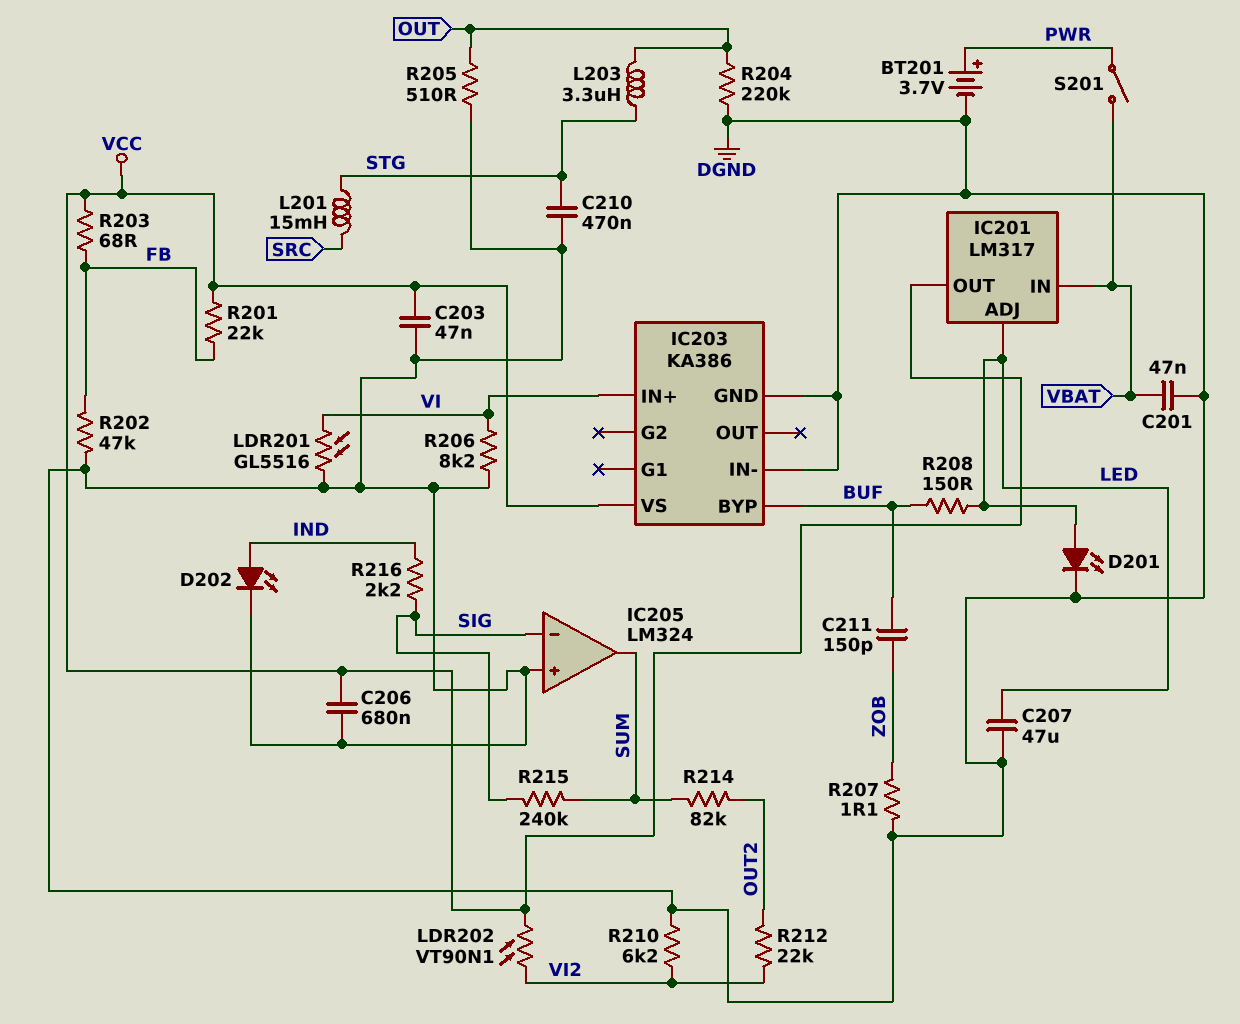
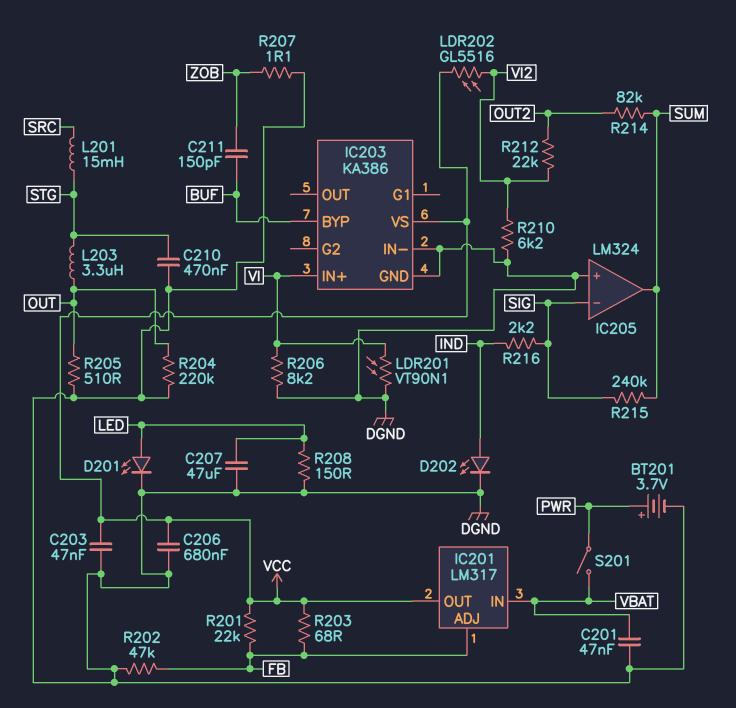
IC201 pin ADJ: LED -> FB
LDR201: GL5516 (DGND, VI) -> VT90N1 (DGND, VI)
LDR202: VT90N1 (VCC, VI2) -> GL5516 (VCC, VI2)
R208: 150 (BUF, LED) -> 150 (DGND, LED)

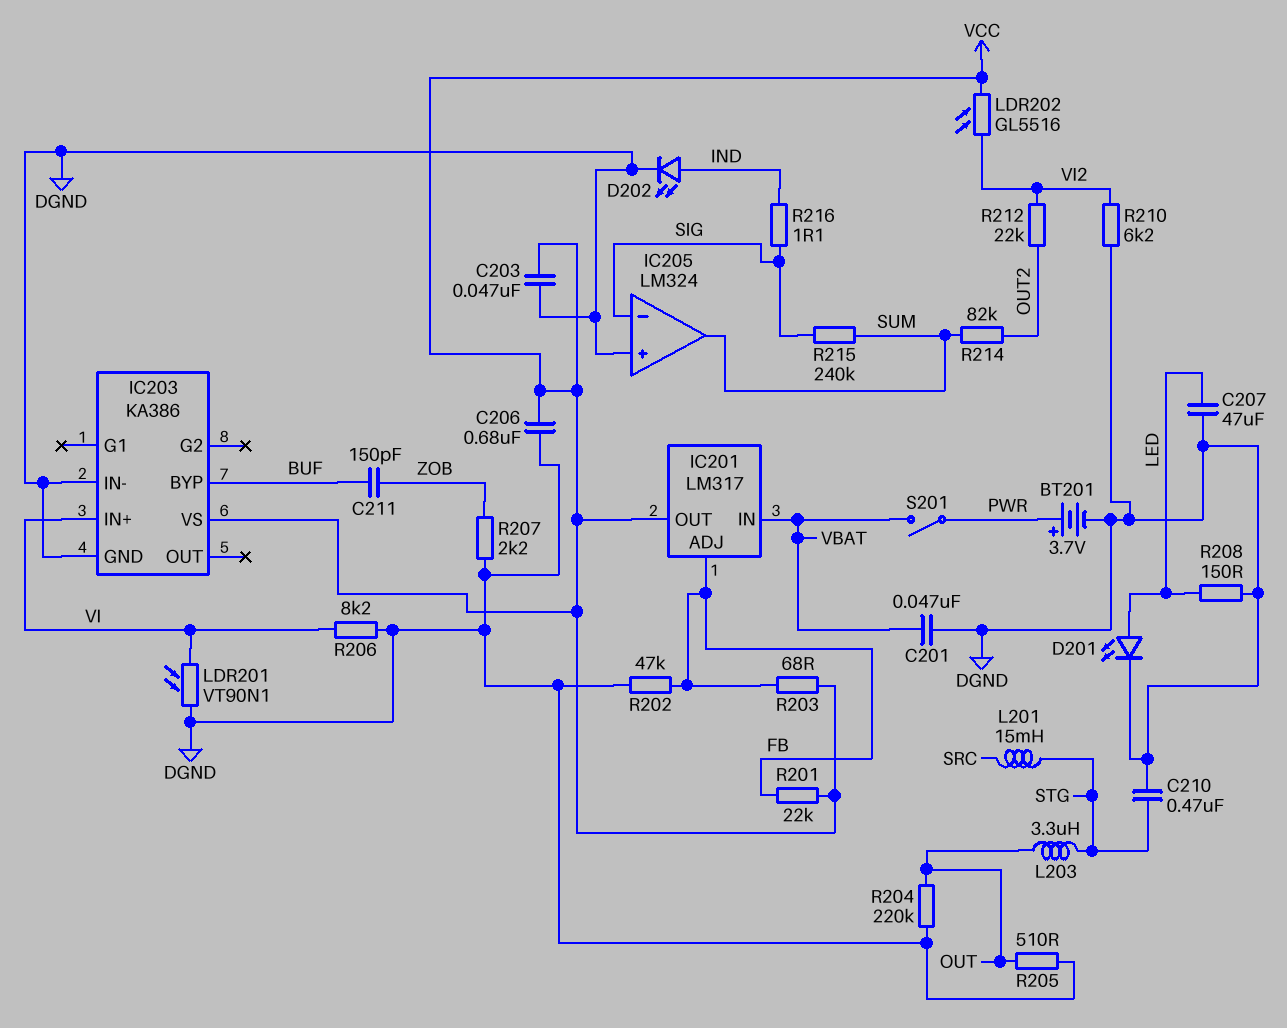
R207: 1.1 (DGND, ZOB) -> 2.2k (DGND, ZOB)
R216: 2.2k (IND, SIG) -> 1.1 (IND, SIG)

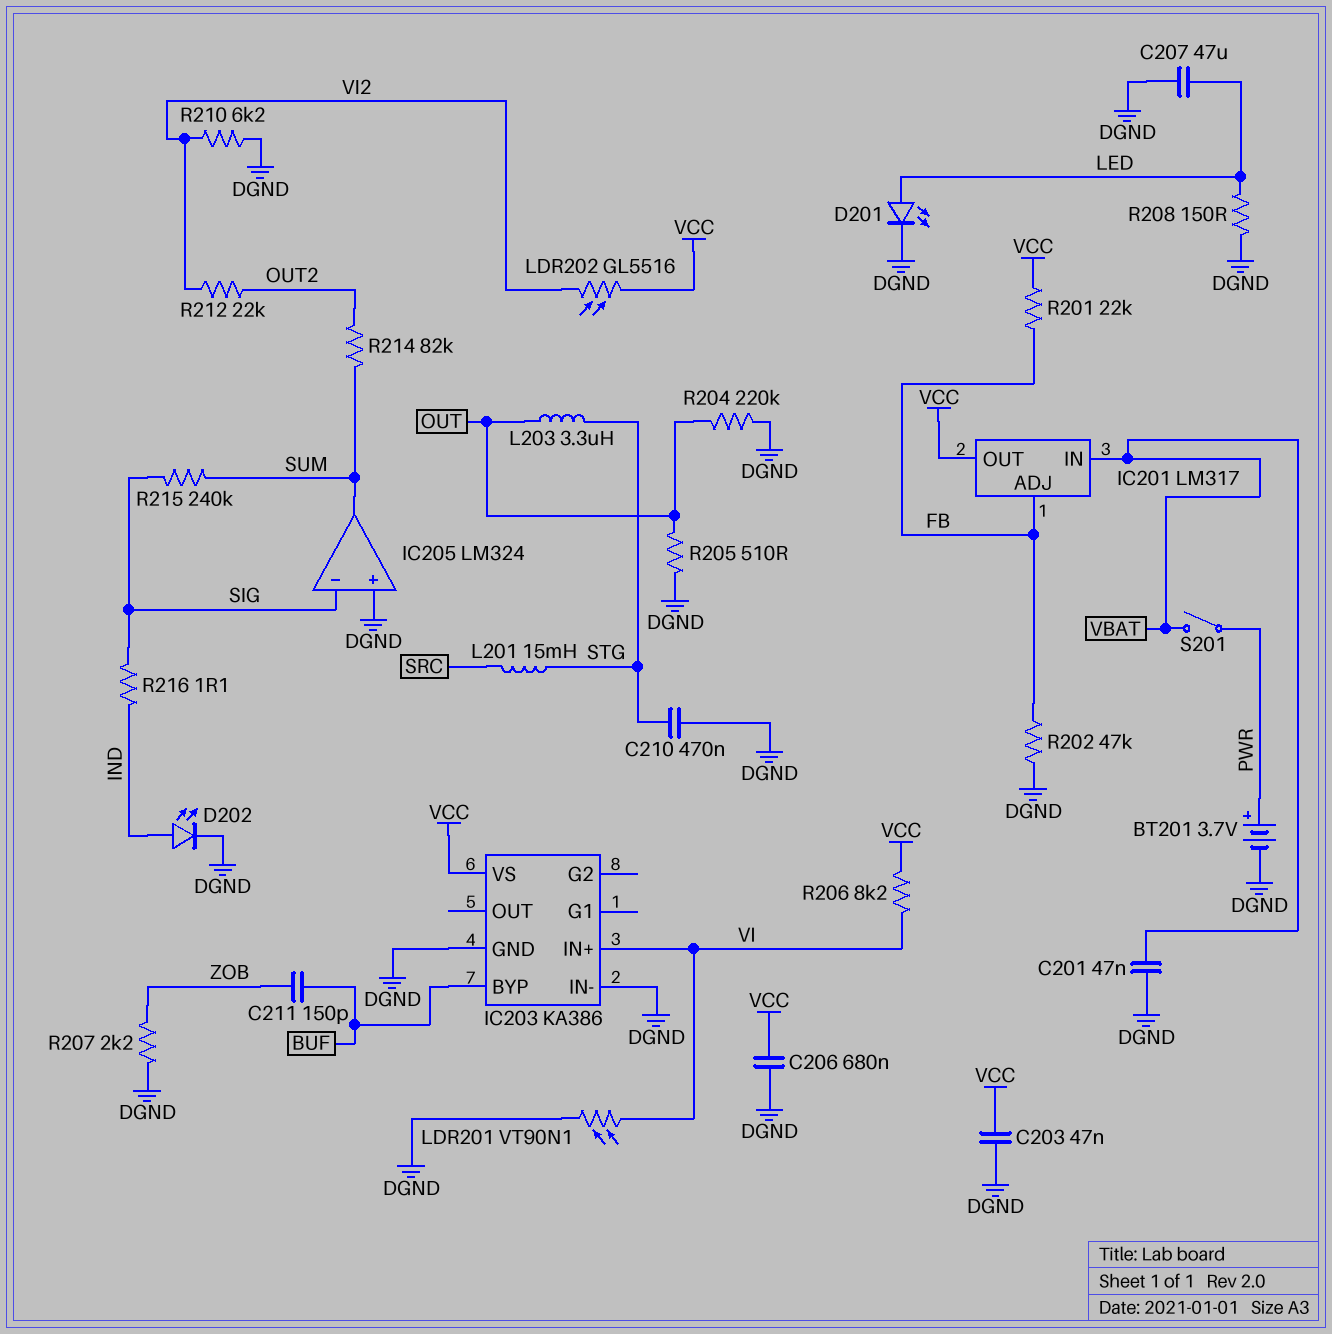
R203: 68 (FB, VCC) -> none
R206: 8.2k (DGND, VI) -> 8.2k (VCC, VI)

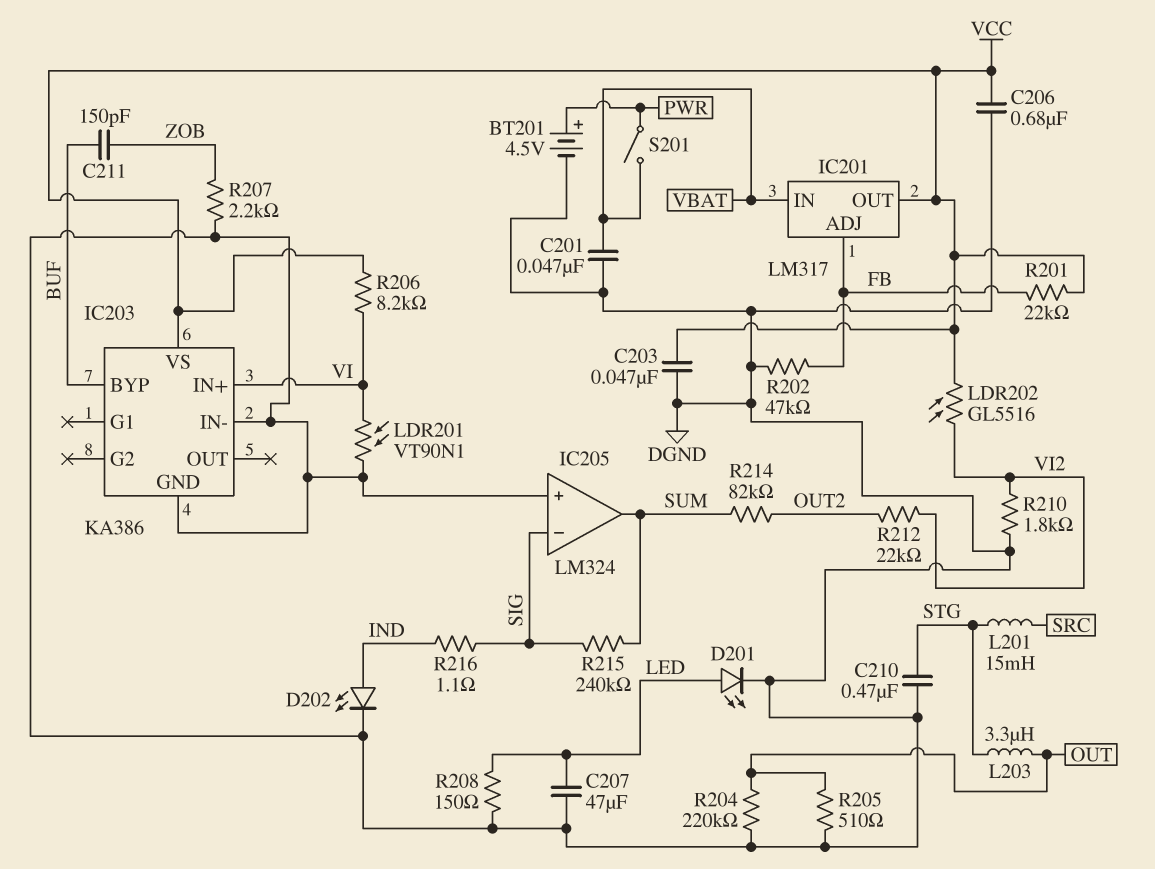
BT201: 3.7V (plus PWR, minus DGND) -> 4.5V (plus PWR, minus DGND)
R210: 6.2k (DGND, VI2) -> 1.8k (DGND, VI2)

